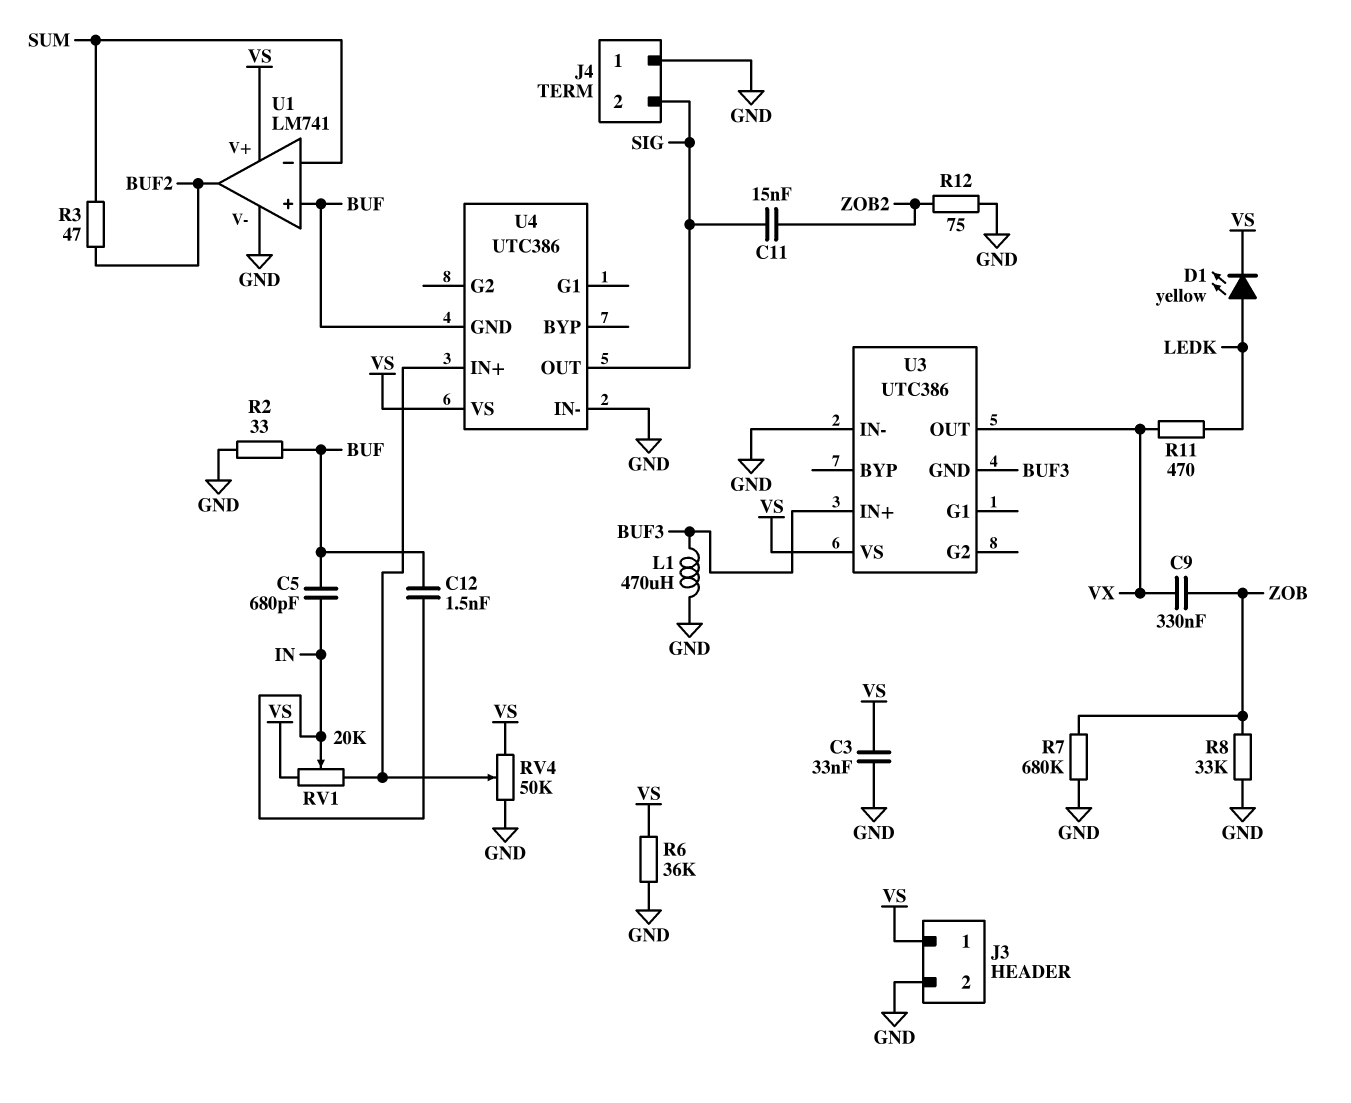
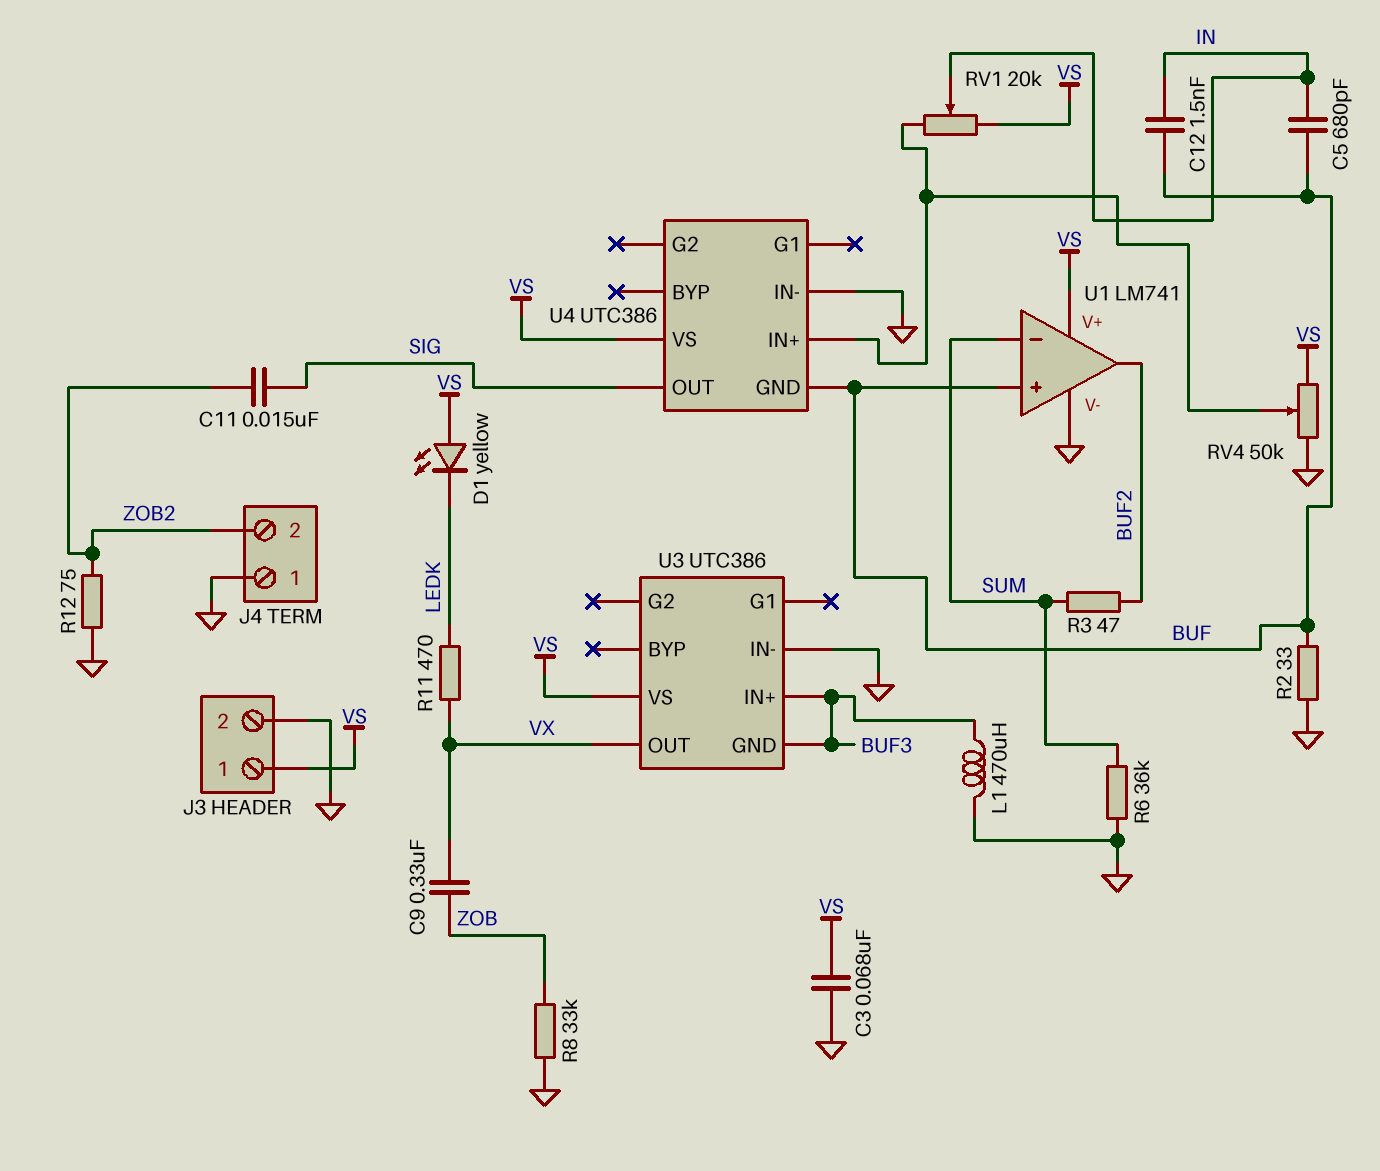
C3: 33nF (GND, VS) -> 68nF (GND, VS)
D1: LED yellow (A LEDK, K VS) -> LED yellow (A VS, K LEDK)
J4 pin 2: SIG -> ZOB2
R6: 36k (GND, VS) -> 36k (GND, SUM)
R7: 680k (GND, ZOB) -> none

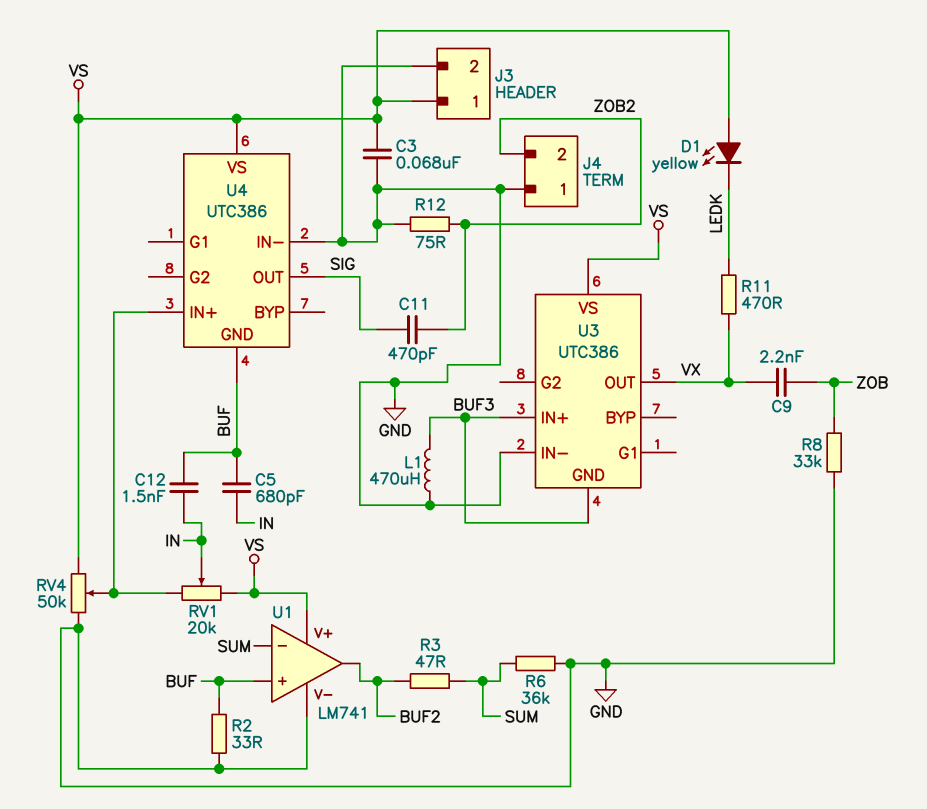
C9: 330nF (VX, ZOB) -> 2.2nF (VX, ZOB)
C11: 15nF (SIG, ZOB2) -> 470pF (SIG, ZOB2)

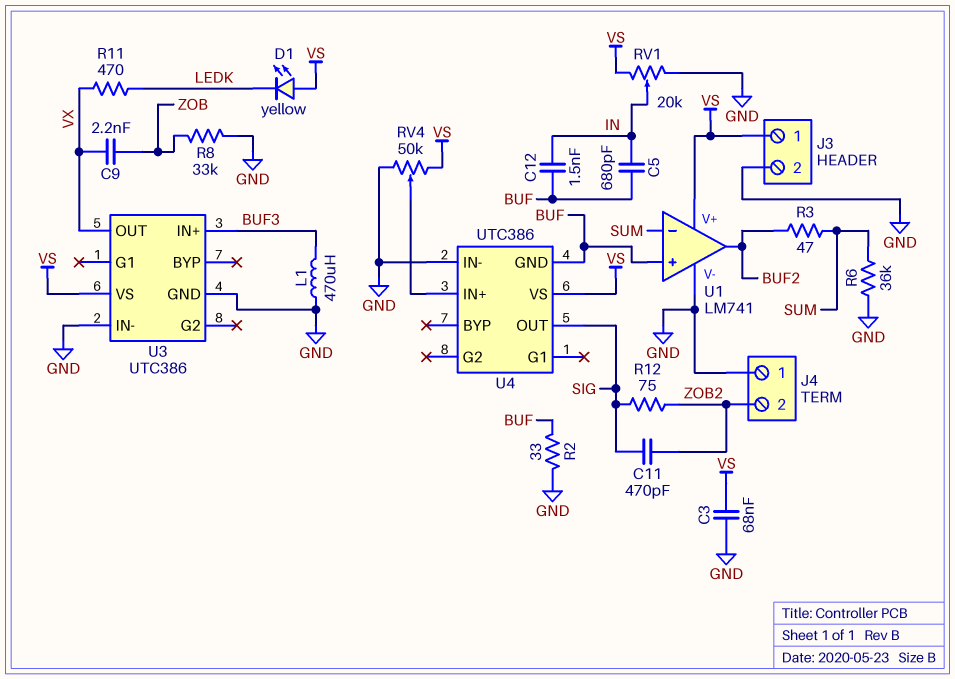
R12: 75 (GND, ZOB2) -> 75 (SIG, ZOB2)
RV1: 20k (U4/IN+, VS, wiper IN) -> 20k (GND, VS, wiper IN)
U3 pin GND: BUF3 -> GND

